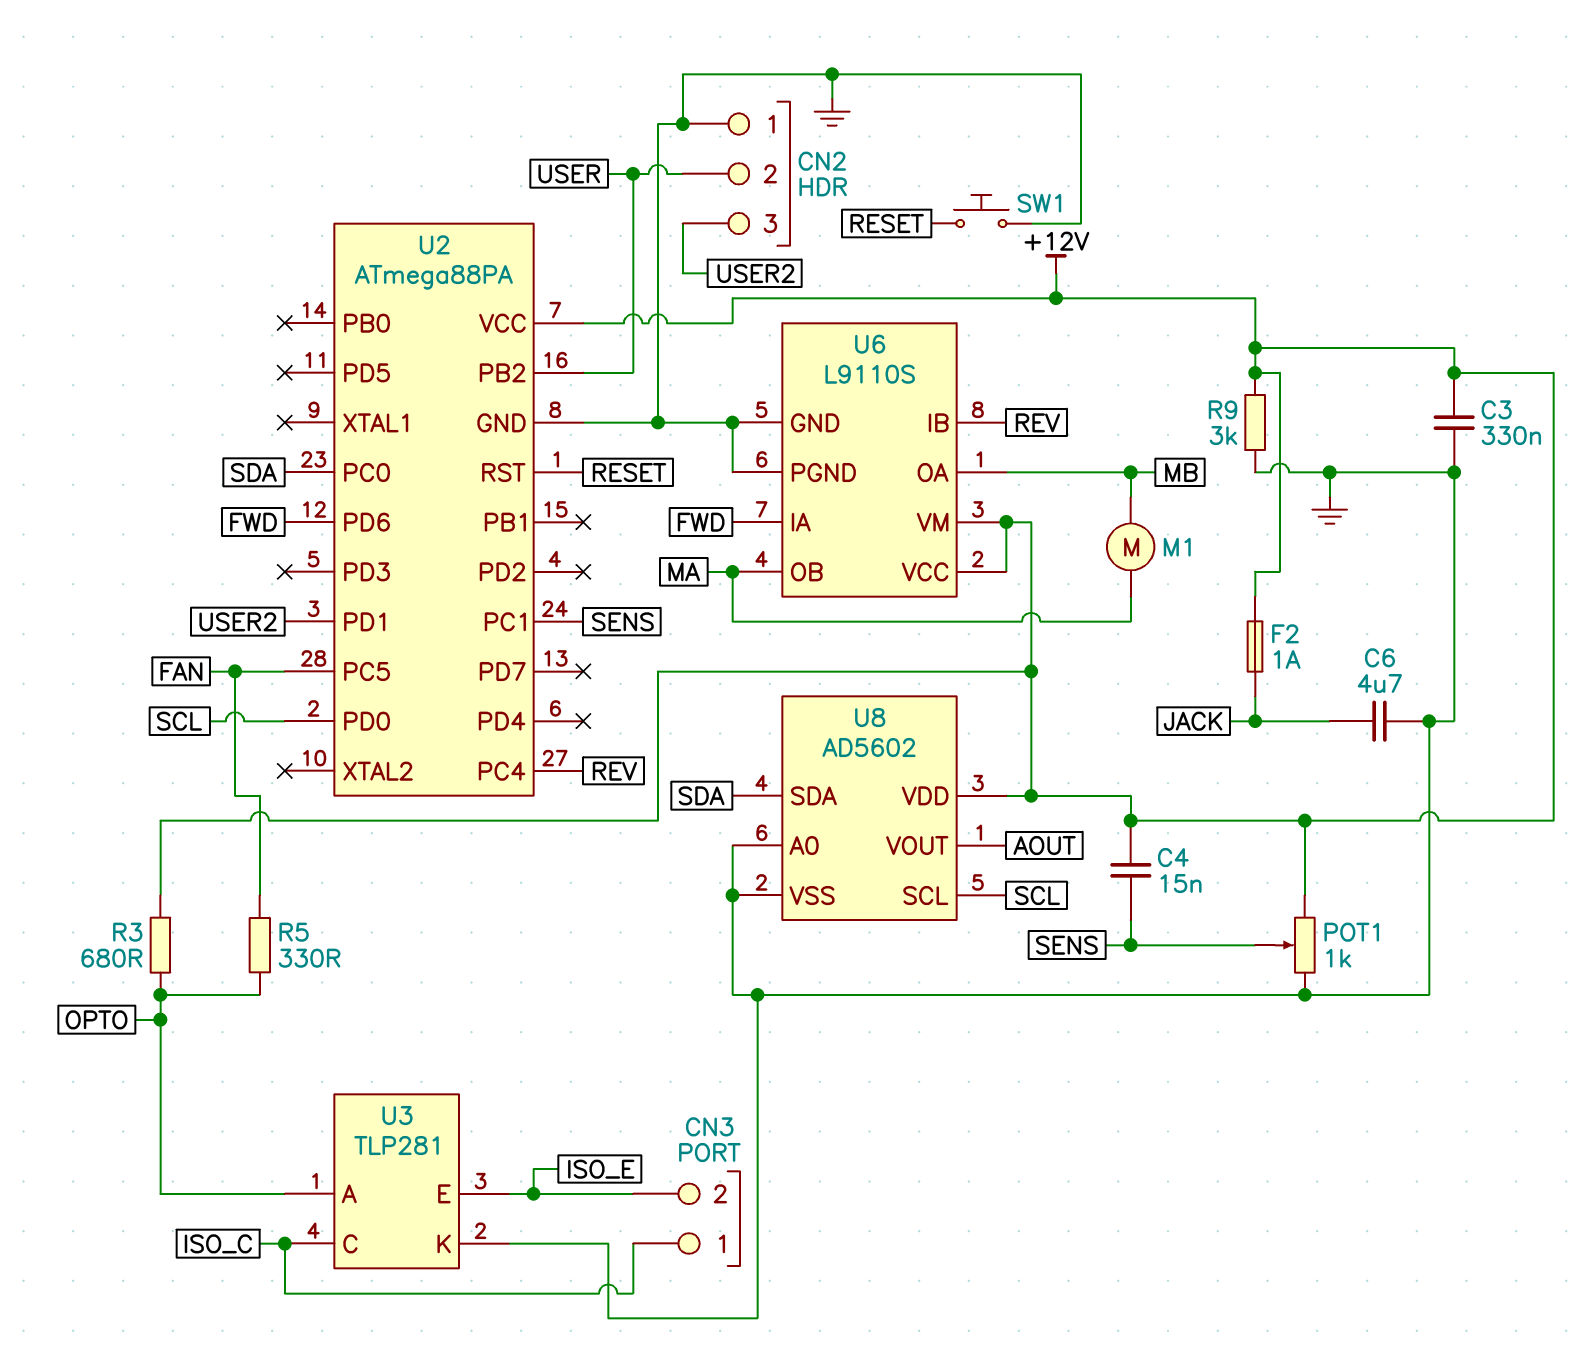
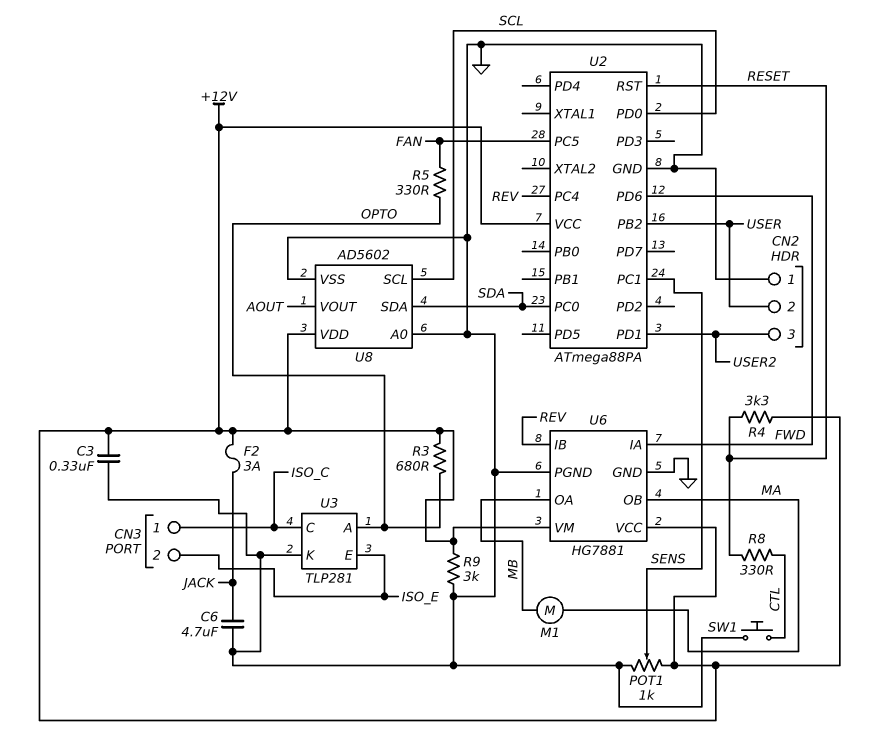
C4: 15nF (+12V, SENS) -> none
F2: 1A (+12V, JACK) -> 3A (+12V, JACK)
R4: none -> 3.3k (+12V, RESET)
R8: none -> 330 (CTL, RESET)
SW1: button (GND, RESET) -> button (CTL, GND)
U6: L9110S -> HG7881

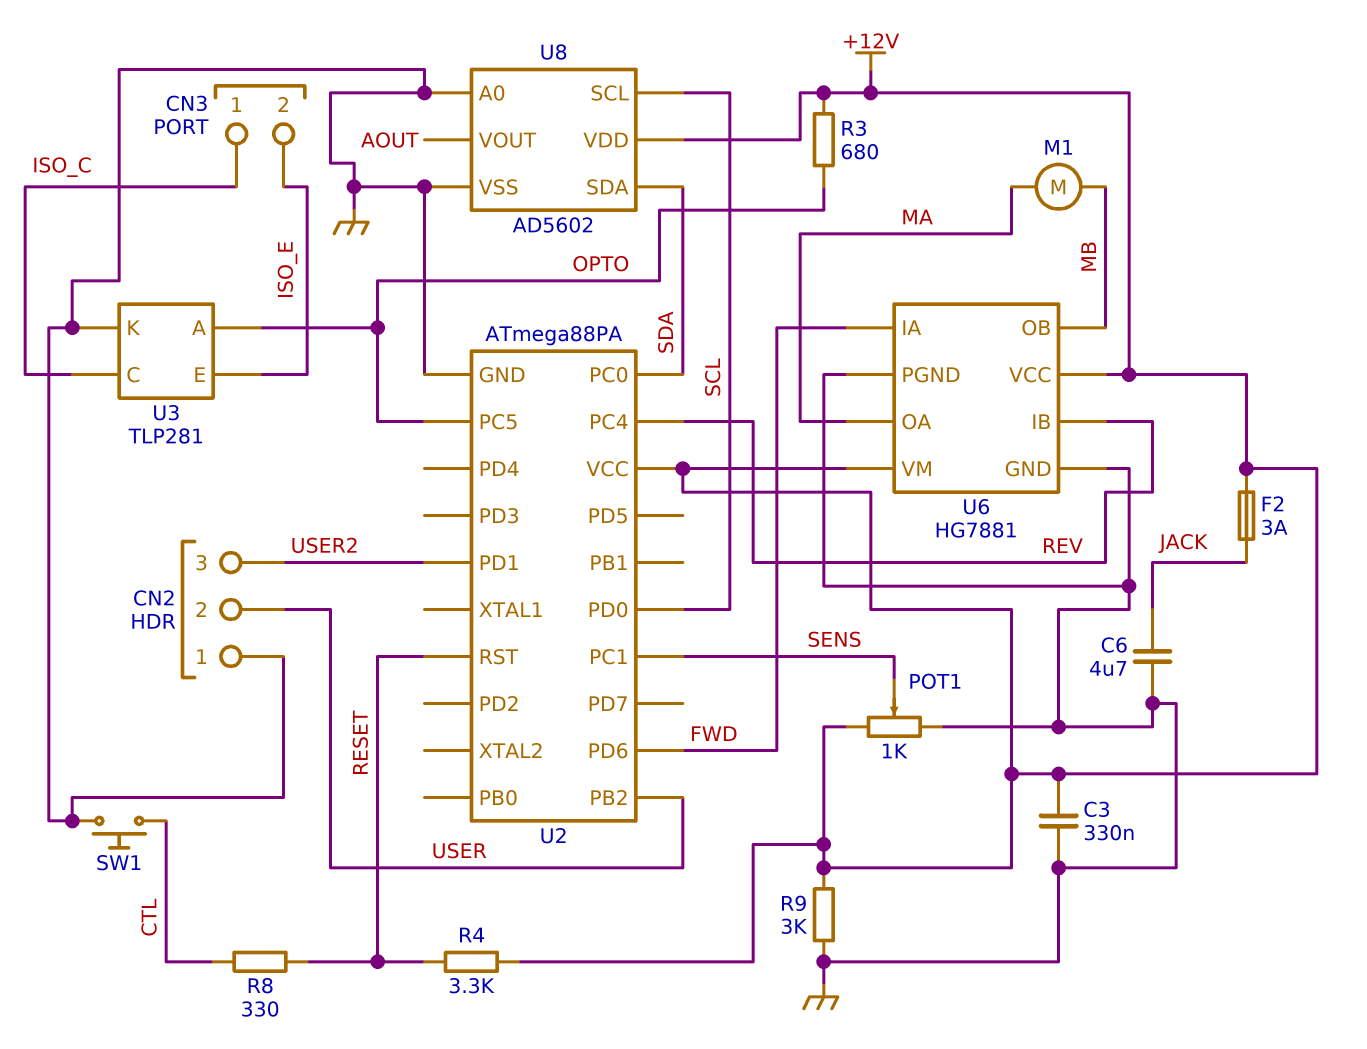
R5: 330 (FAN, OPTO) -> none
U2 pin PC5: FAN -> OPTO
U6 pin OA: MB -> MA
U6 pin OB: MA -> MB

